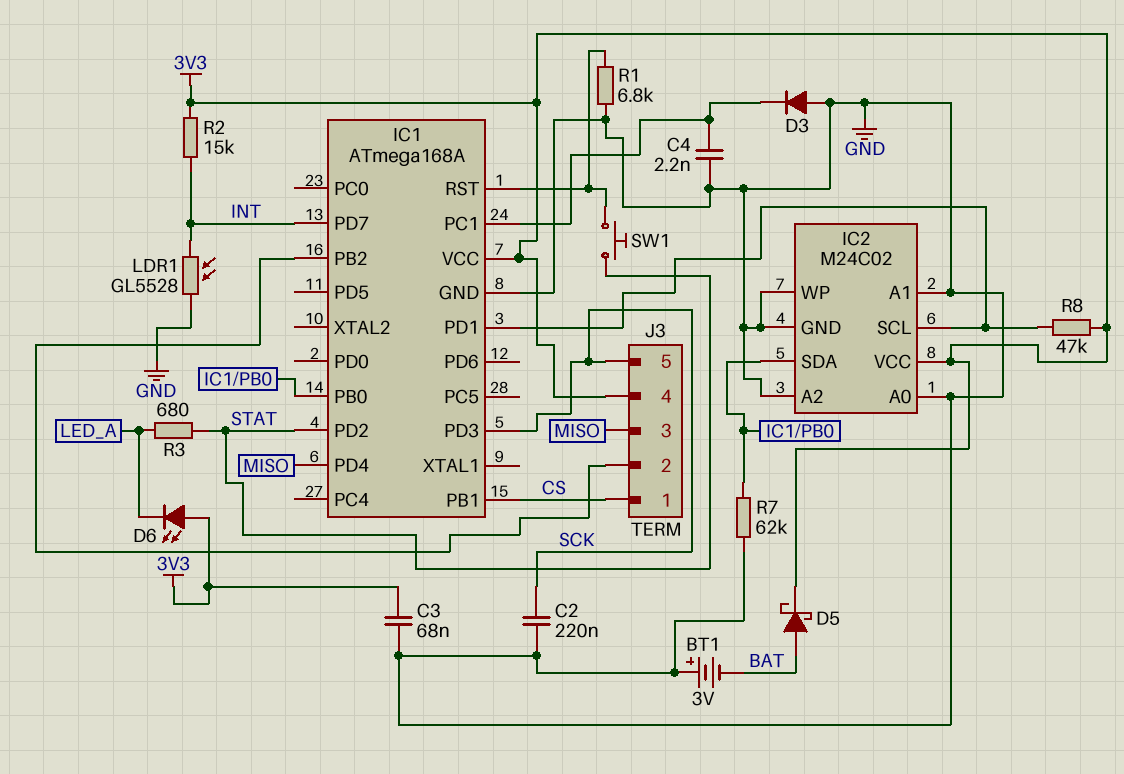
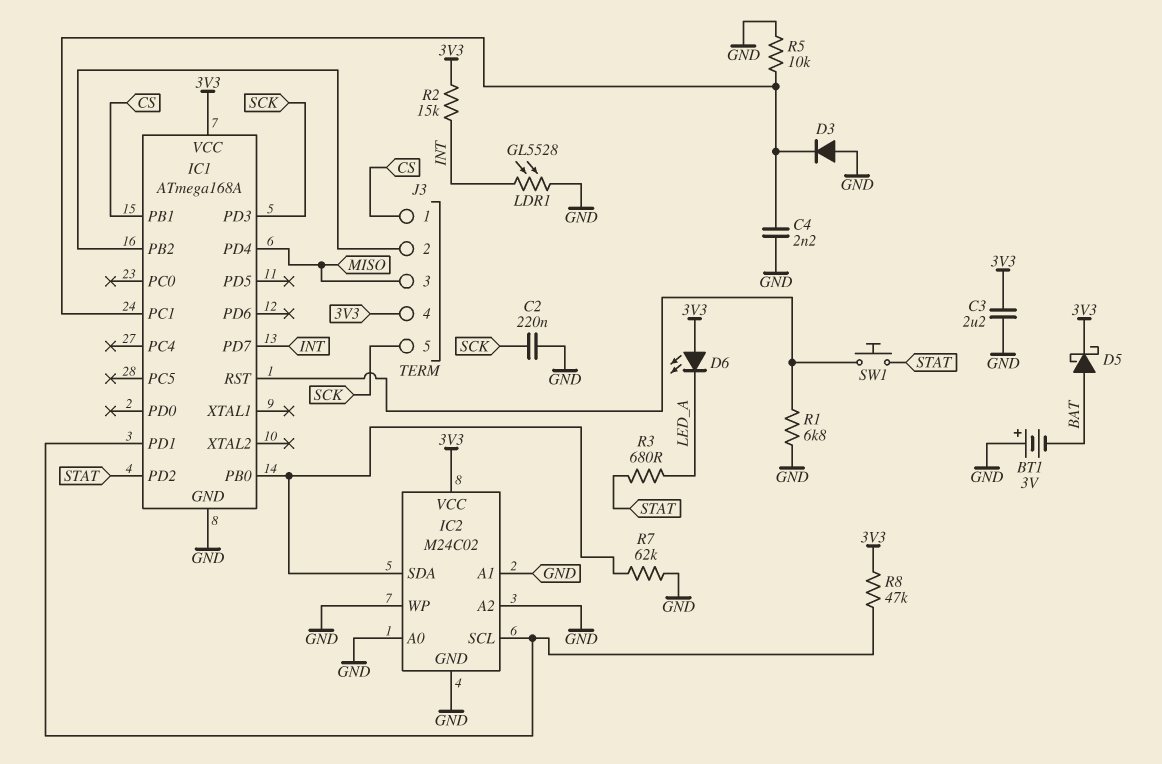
C3: 68nF (3V3, GND) -> 2.2uF (3V3, GND)
R5: none -> 10k (GND, IC1/PC1)

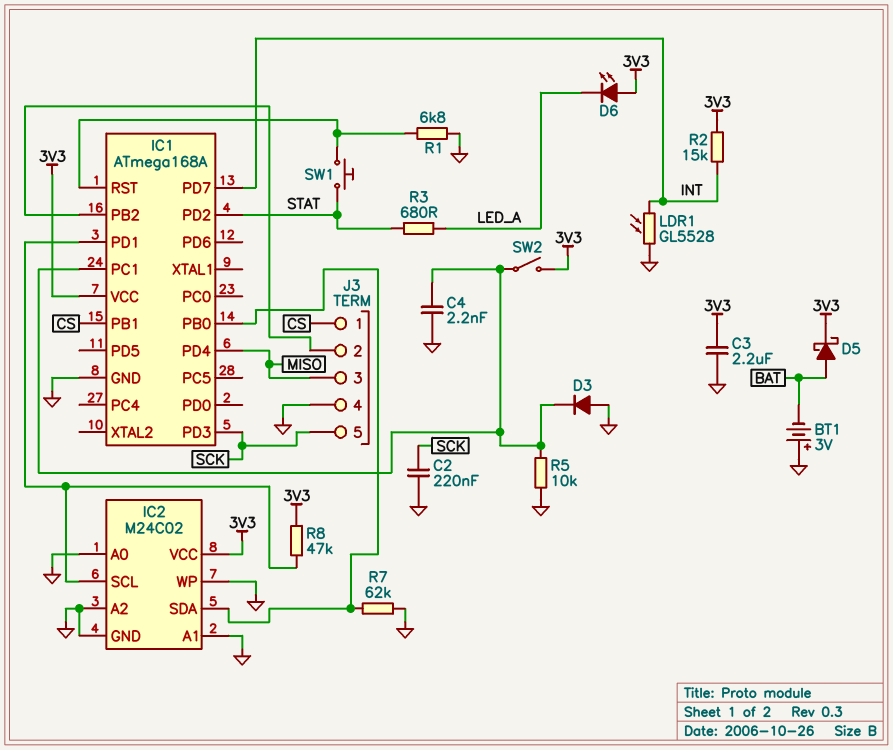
J3 pin 4: 3V3 -> GND
SW2: none -> switch (3V3, IC1/PC1)

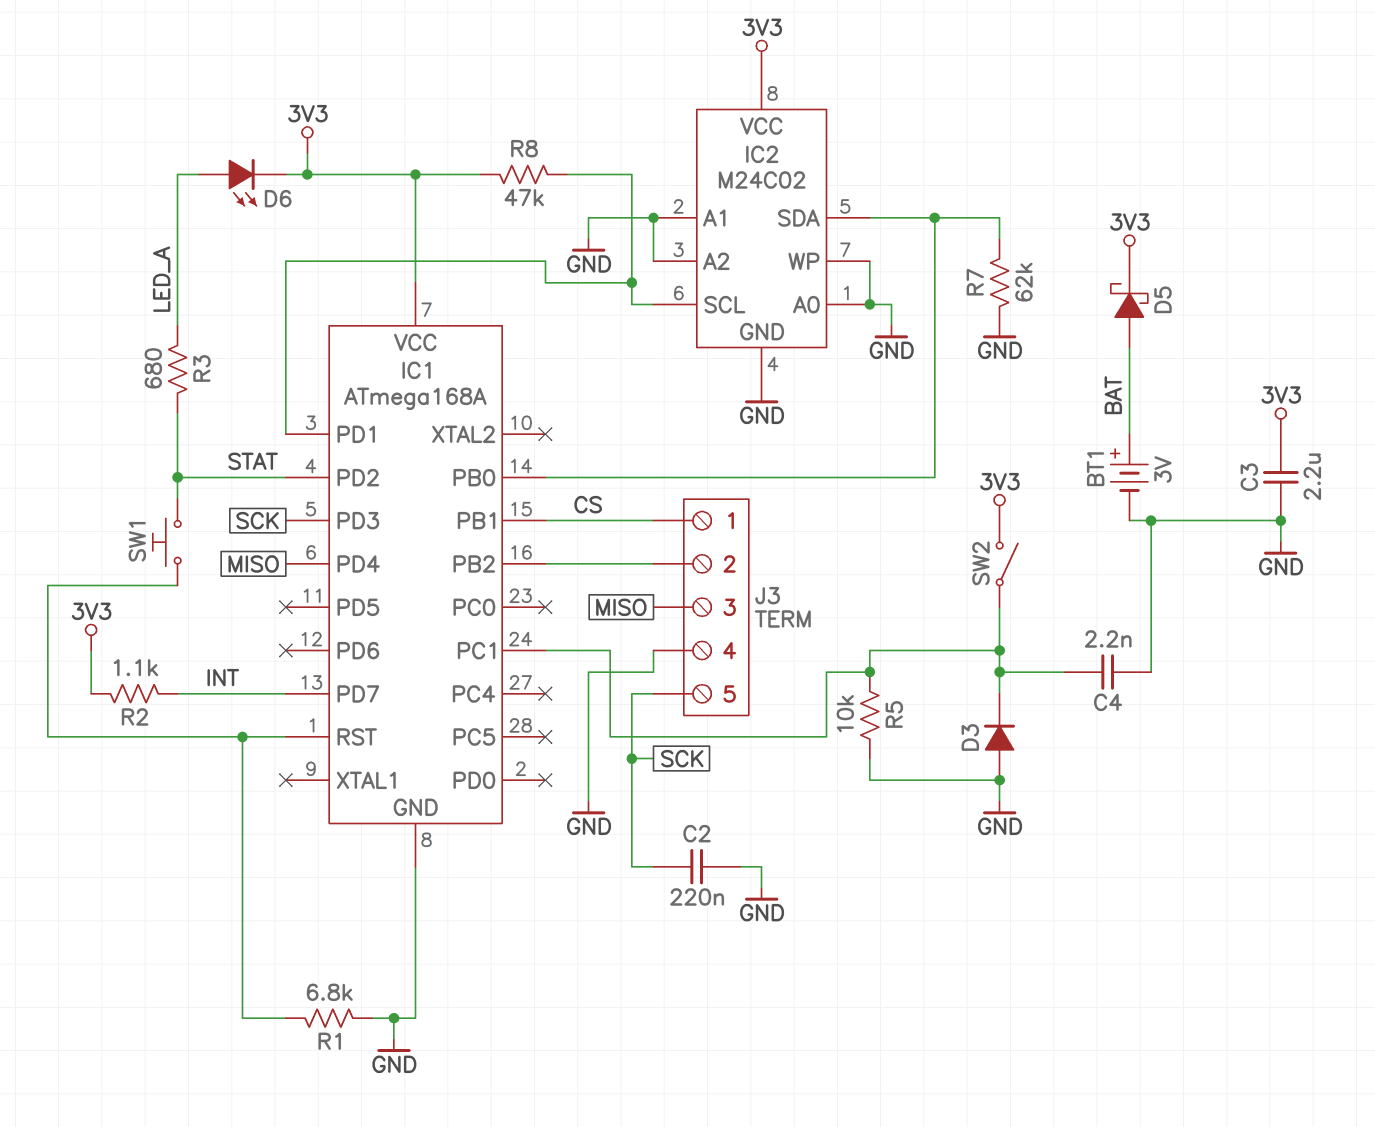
BT1: 3V (plus GND, minus BAT) -> 3V (plus BAT, minus GND)
D6: LED (A 3V3, K LED_A) -> LED (A LED_A, K 3V3)
LDR1: GL5528 (GND, INT) -> none
R2: 15k (3V3, INT) -> 1.1k (3V3, INT)

